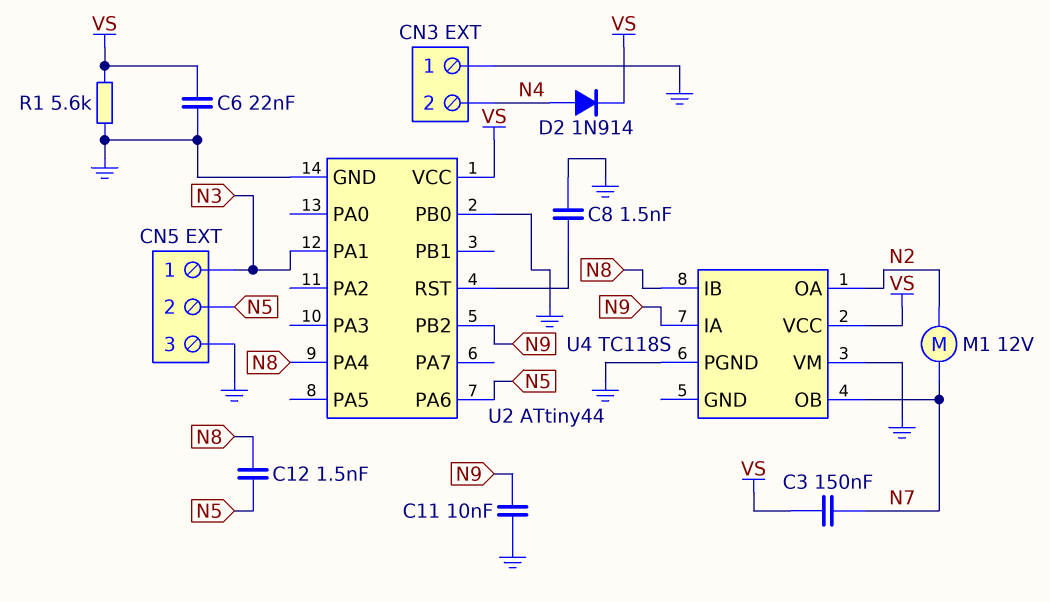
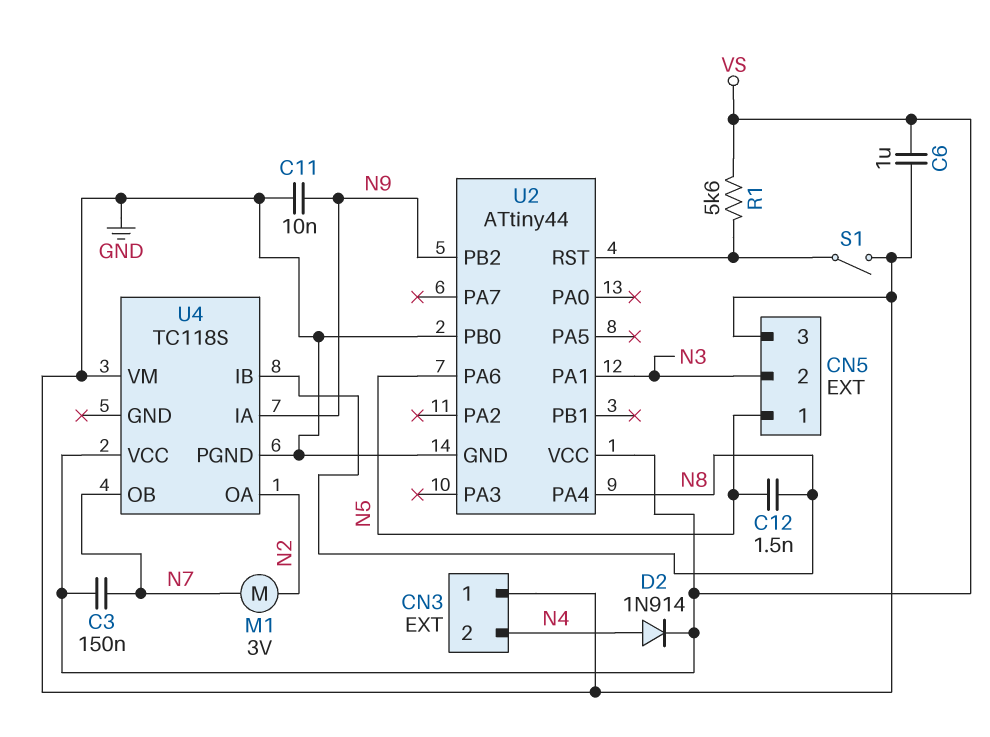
C6: 22nF (GND, VS) -> 1uF (GND, VS)
C8: 1.5nF (GND, U2/RST) -> none
CN5 pin 1: N3 -> N5
CN5 pin 2: N5 -> N3
M1: motor 12V (N2, N7) -> motor 3V (N2, N7)
R1: 5.6k (GND, VS) -> 5.6k (U2/RST, VS)
S1: none -> switch (GND, U2/RST)

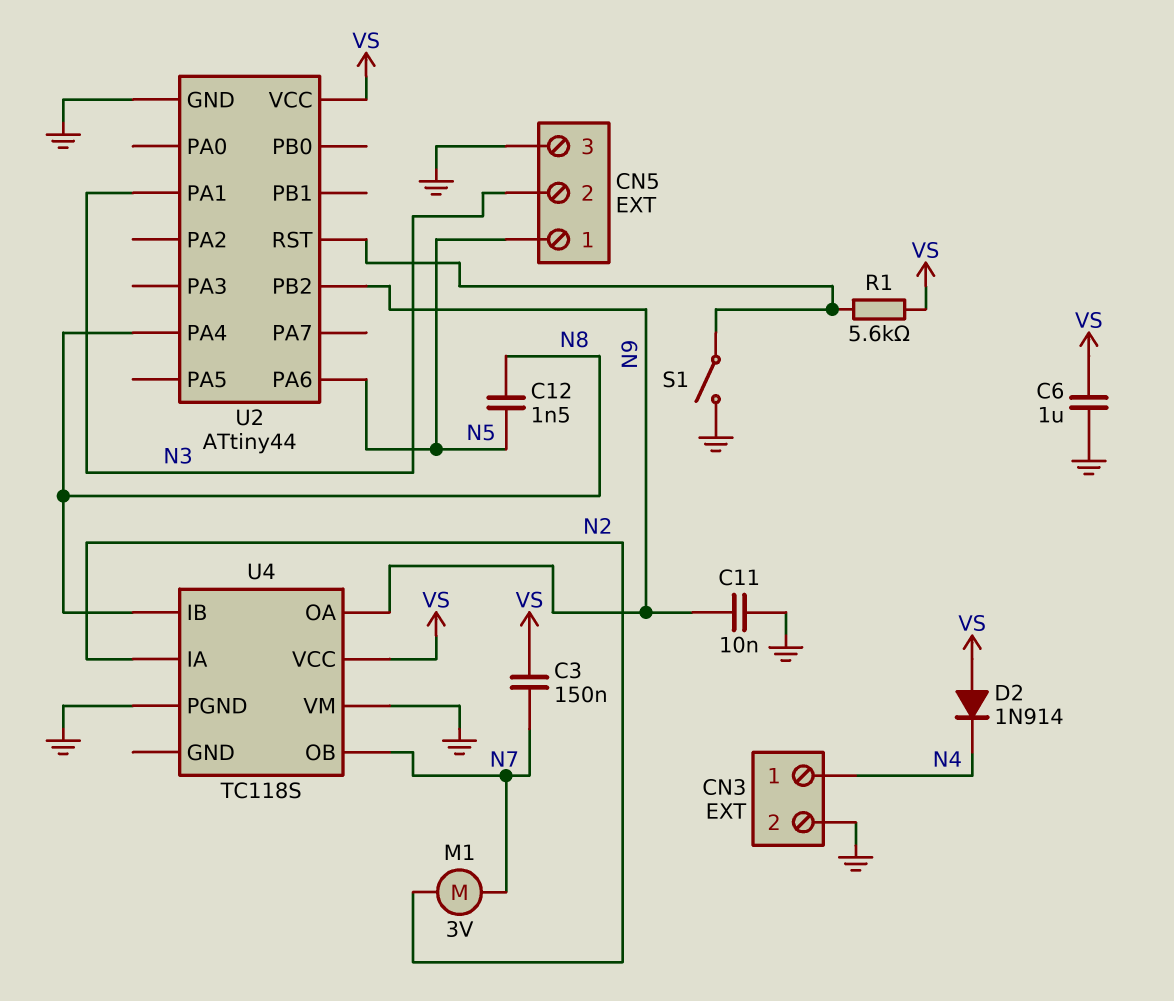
CN3 pin 1: GND -> N4
CN3 pin 2: N4 -> GND
D2: diode 1N914 (A N4, K VS) -> diode 1N914 (A VS, K N4)
U2 pin PB0: GND -> none
U4 pin IA: N9 -> N2
U4 pin OA: N2 -> N9

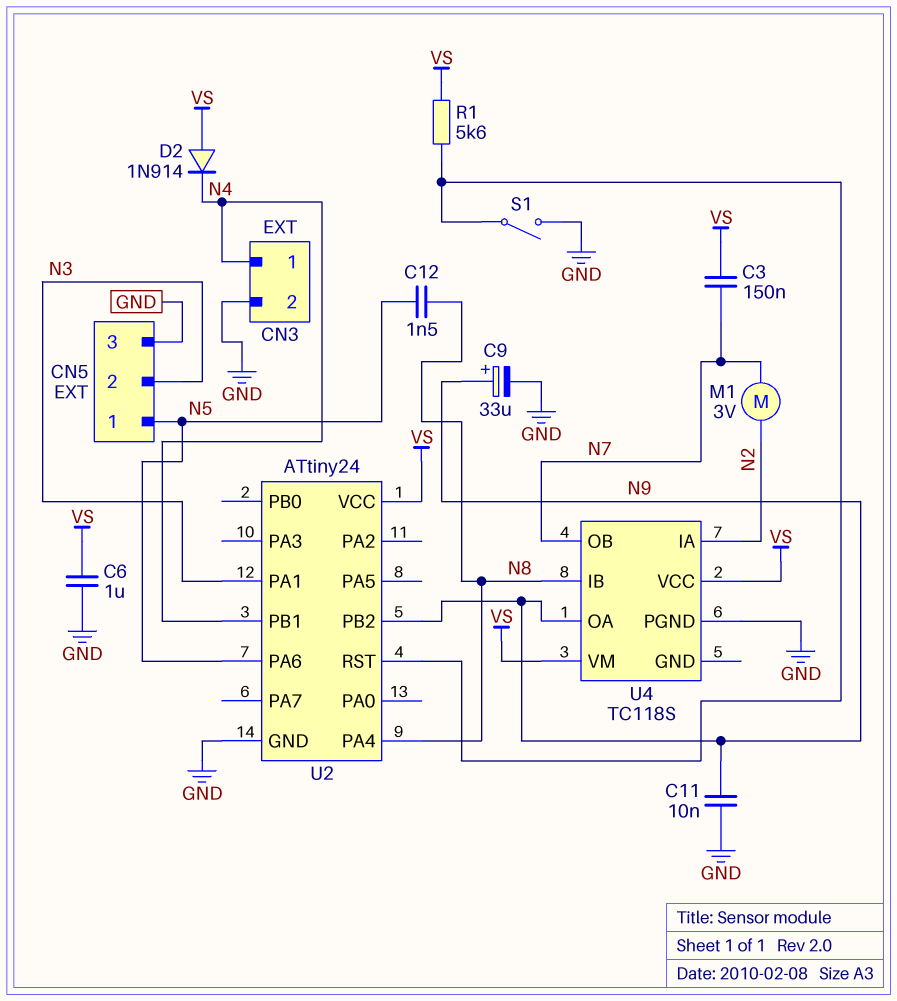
C9: none -> 33uF (plus N9, minus GND)
U2: ATtiny44 -> ATtiny24
U2 pin PB1: none -> N4
U4 pin VM: GND -> VS

